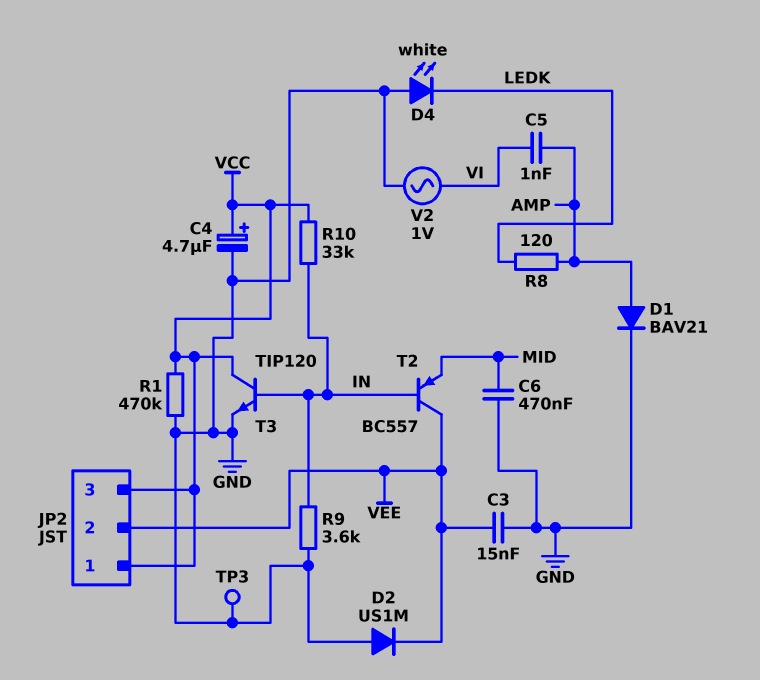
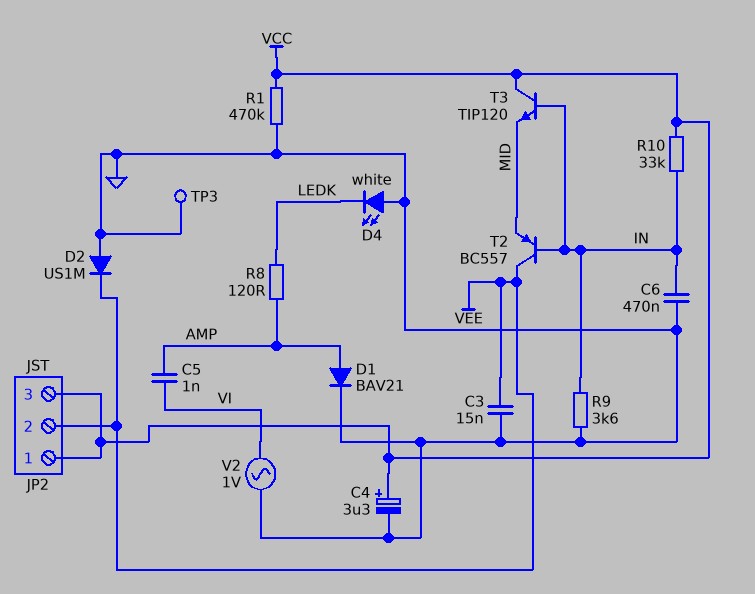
C4: 4.7uF (plus VCC, minus GND) -> 3.3uF (plus VCC, minus GND)
C6: 470nF (GND, MID) -> 470nF (GND, IN)
T3: NPN TIP120 (B IN, C VCC, E GND) -> NPN TIP120 (B IN, C VCC, E MID)

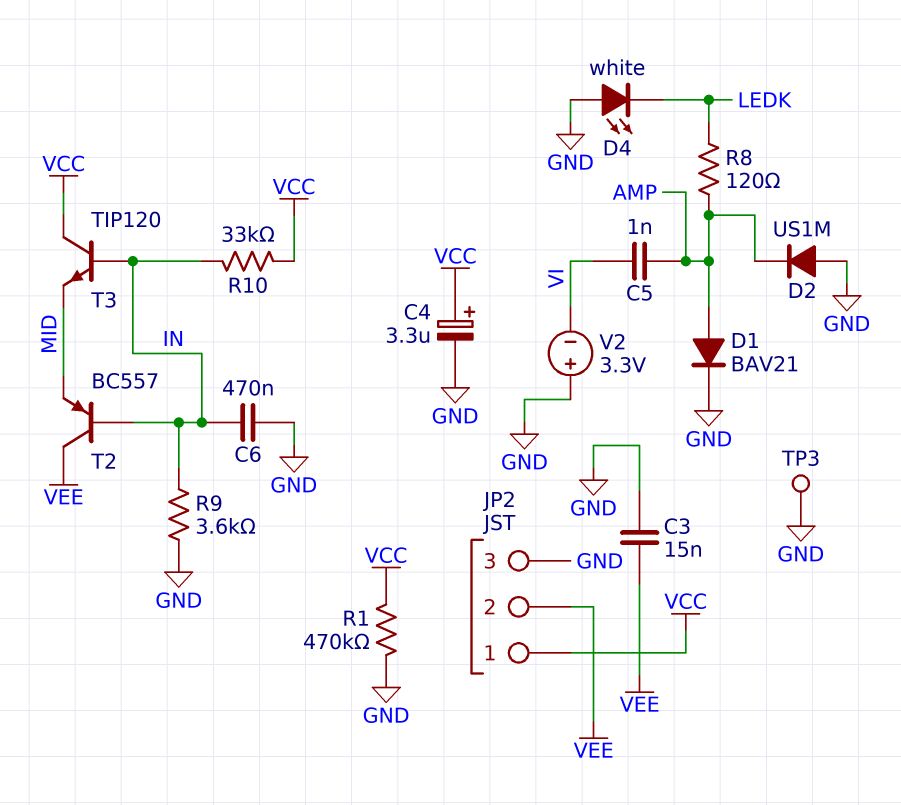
D2: diode US1M (A GND, K VEE) -> diode US1M (A GND, K AMP)
JP2 pin 3: VCC -> GND
V2: AC 1V (GND, VI) -> 3.3V (plus GND, minus VI)

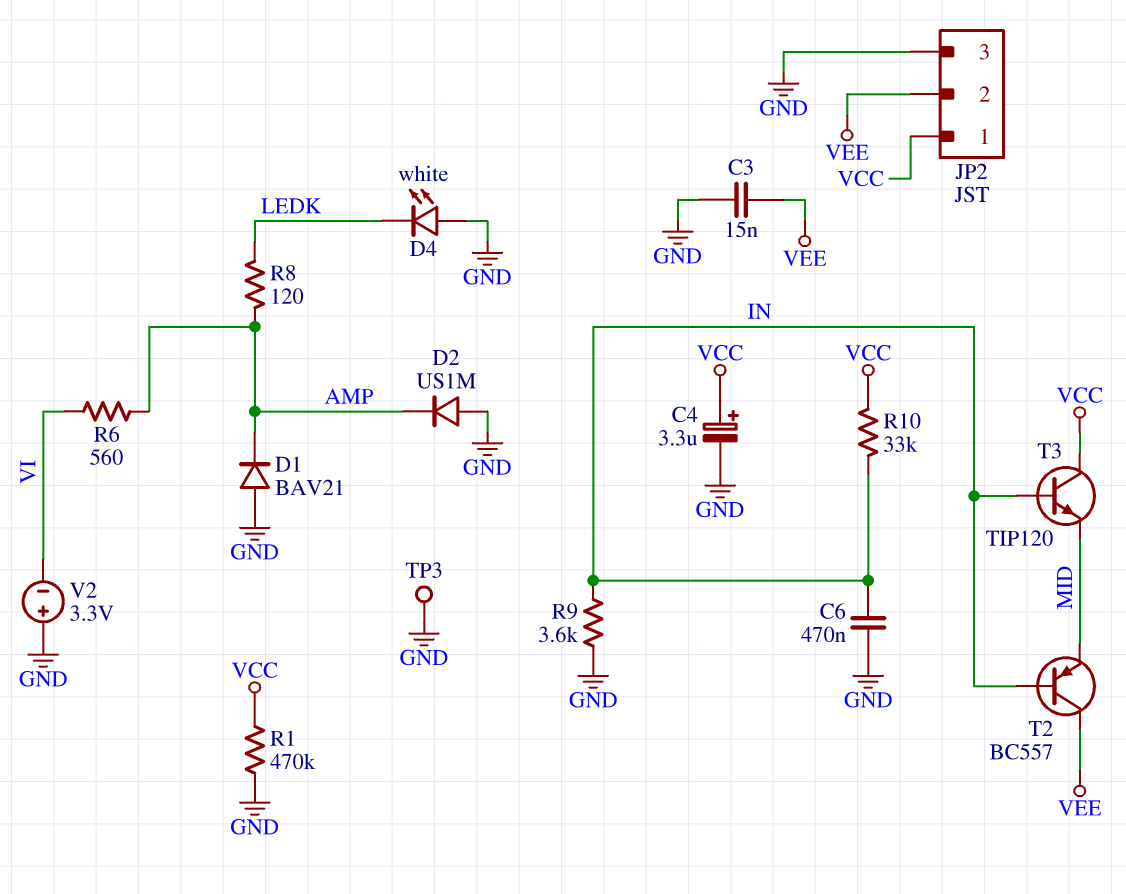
C5: 1nF (AMP, VI) -> none
D1: diode BAV21 (A AMP, K GND) -> diode BAV21 (A GND, K AMP)
R6: none -> 560 (AMP, VI)

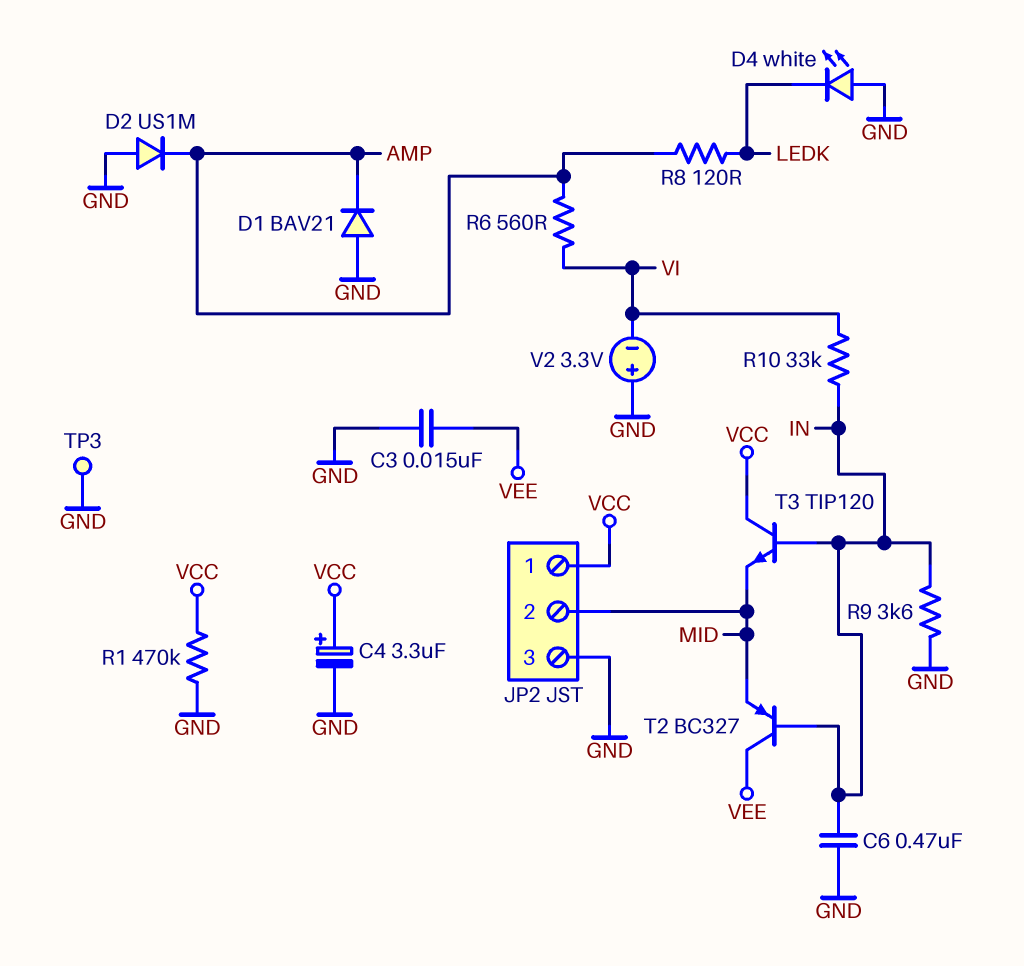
JP2 pin 2: VEE -> MID
R10: 33k (IN, VCC) -> 33k (IN, VI)
T2: PNP BC557 (B IN, C VEE, E MID) -> PNP BC327 (B IN, C VEE, E MID)

